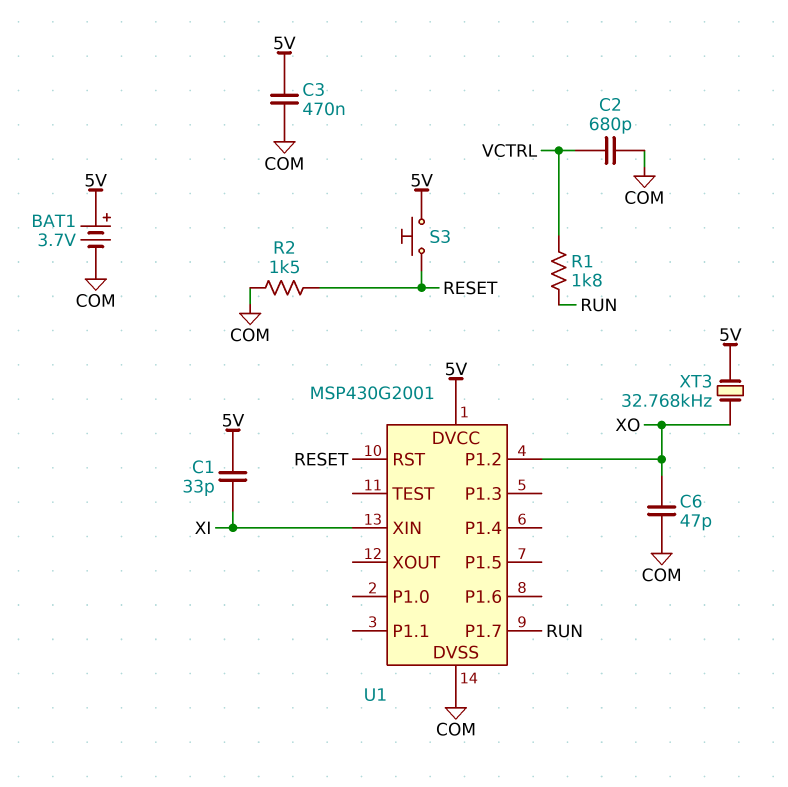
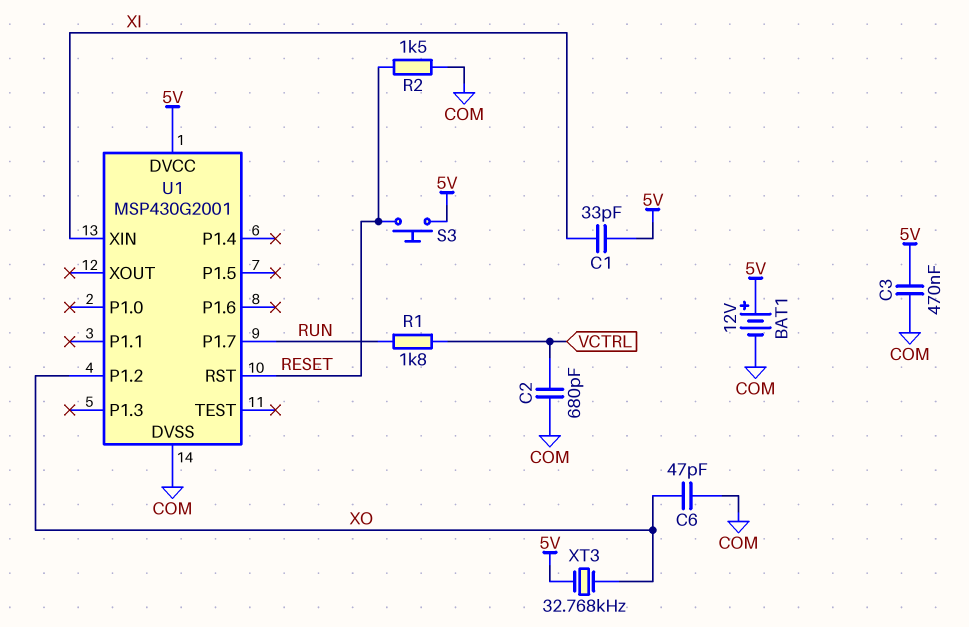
BAT1: 3.7V (plus 5V, minus COM) -> 12V (plus 5V, minus COM)

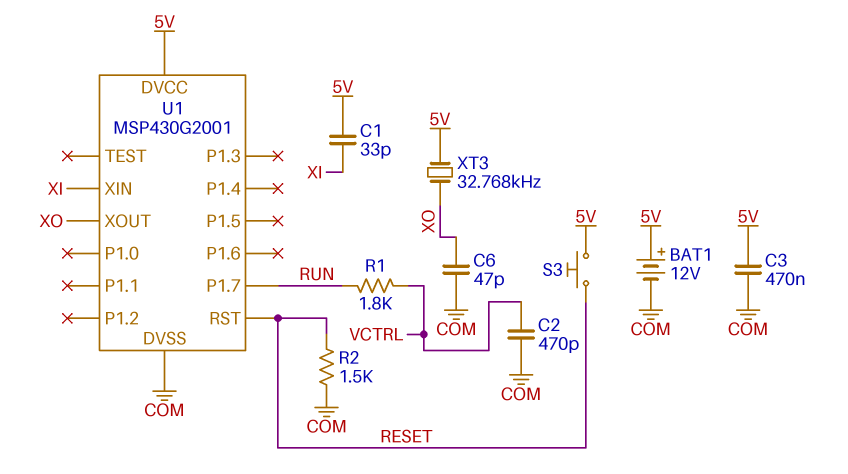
C2: 680pF (COM, VCTRL) -> 470pF (COM, VCTRL)
U1 pin P1.2: XO -> none
U1 pin XOUT: none -> XO

